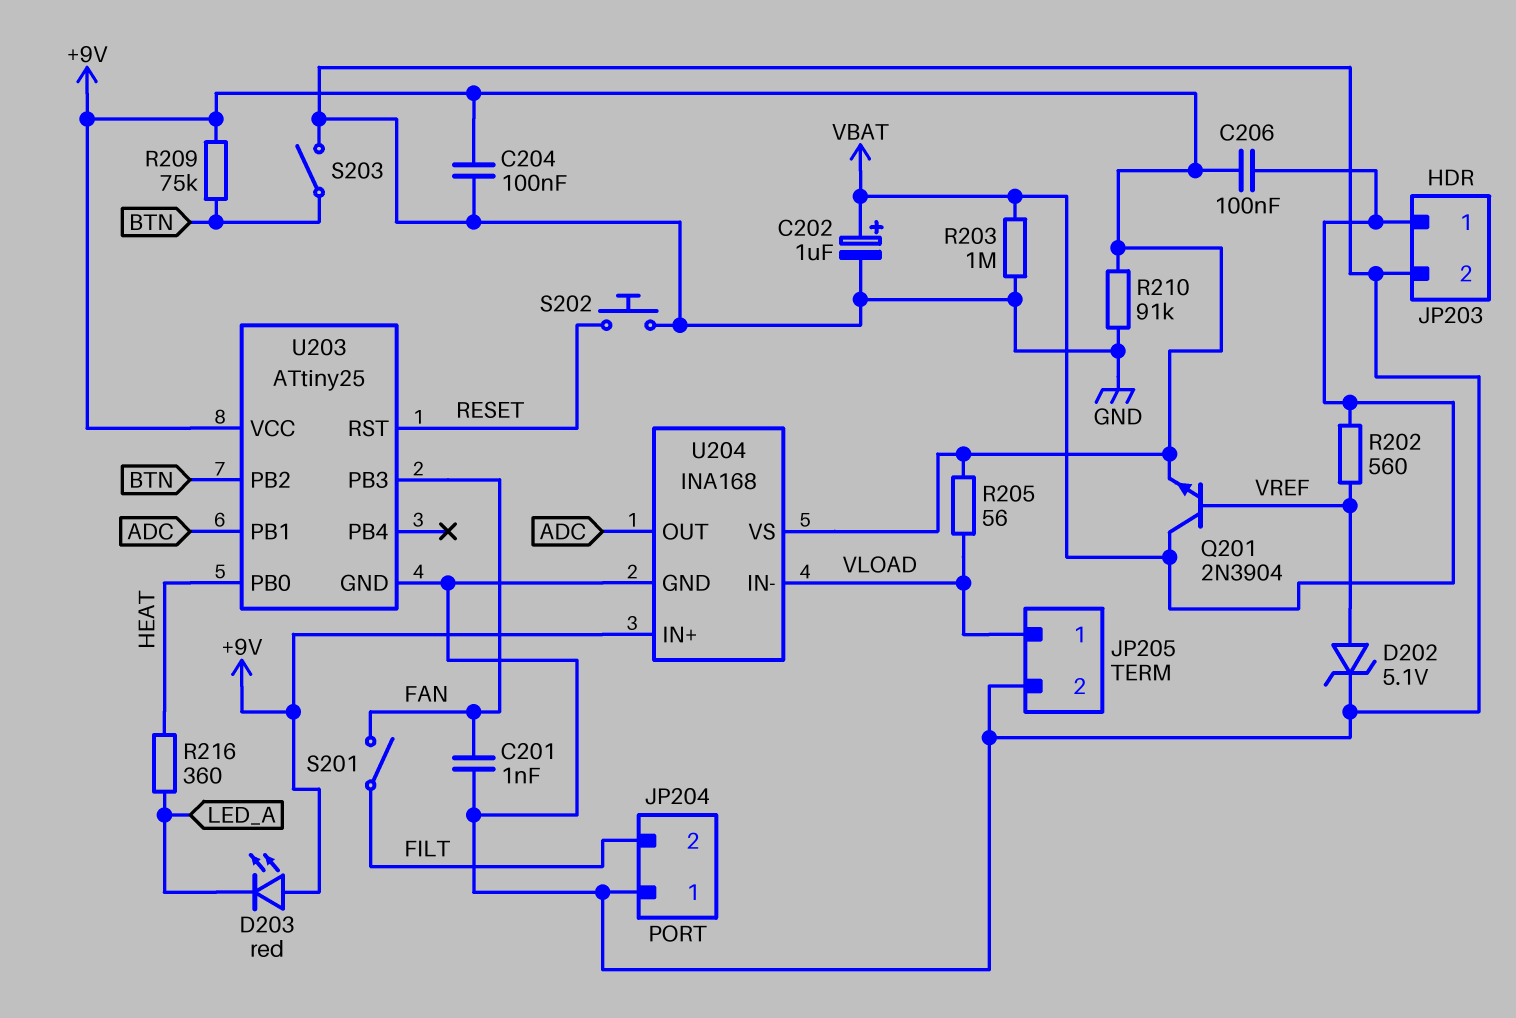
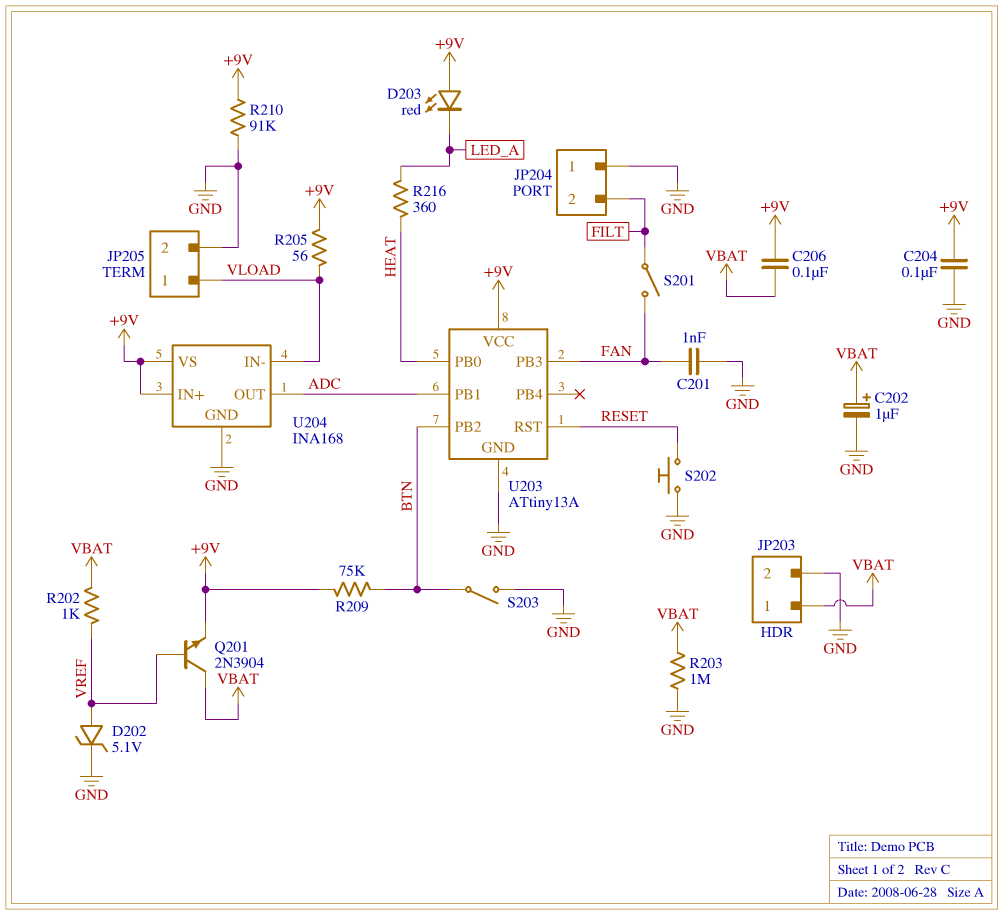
R202: 560 (VBAT, VREF) -> 1k (VBAT, VREF)
U203: ATtiny25 -> ATtiny13A

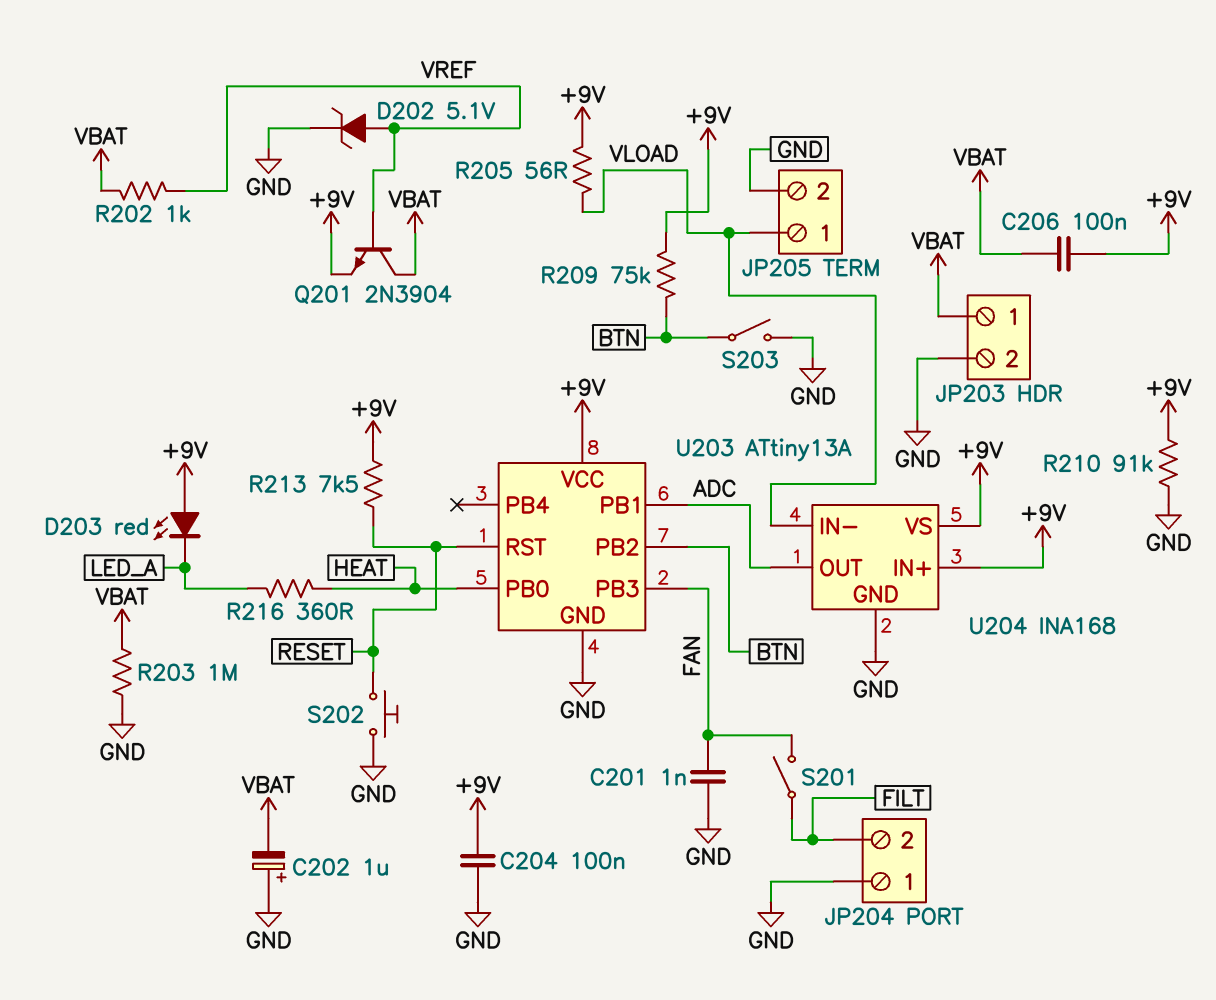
C202: 1uF (plus VBAT, minus GND) -> 1uF (plus GND, minus VBAT)
R213: none -> 7.5k (+9V, RESET)

